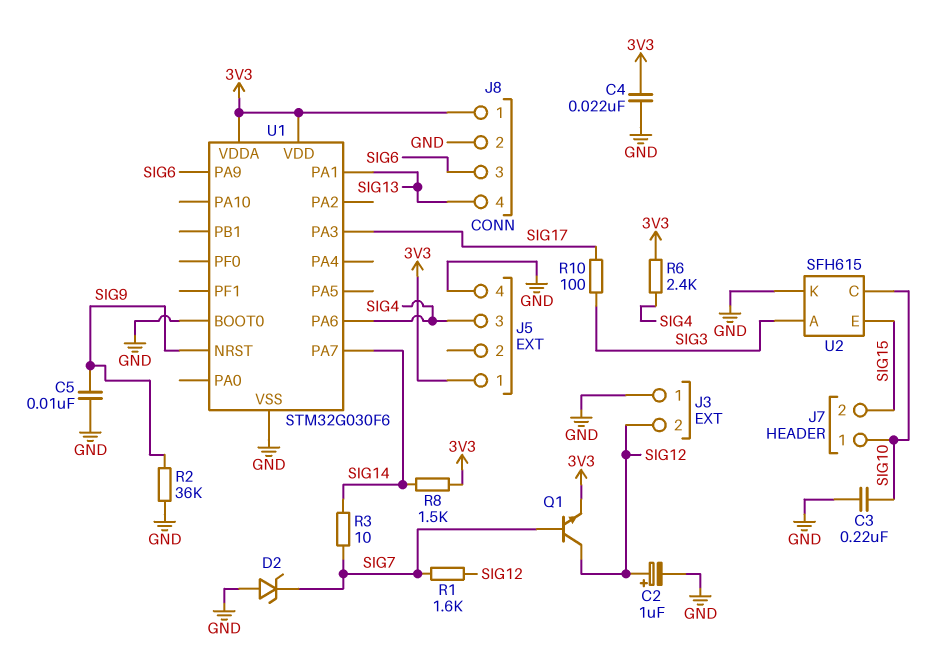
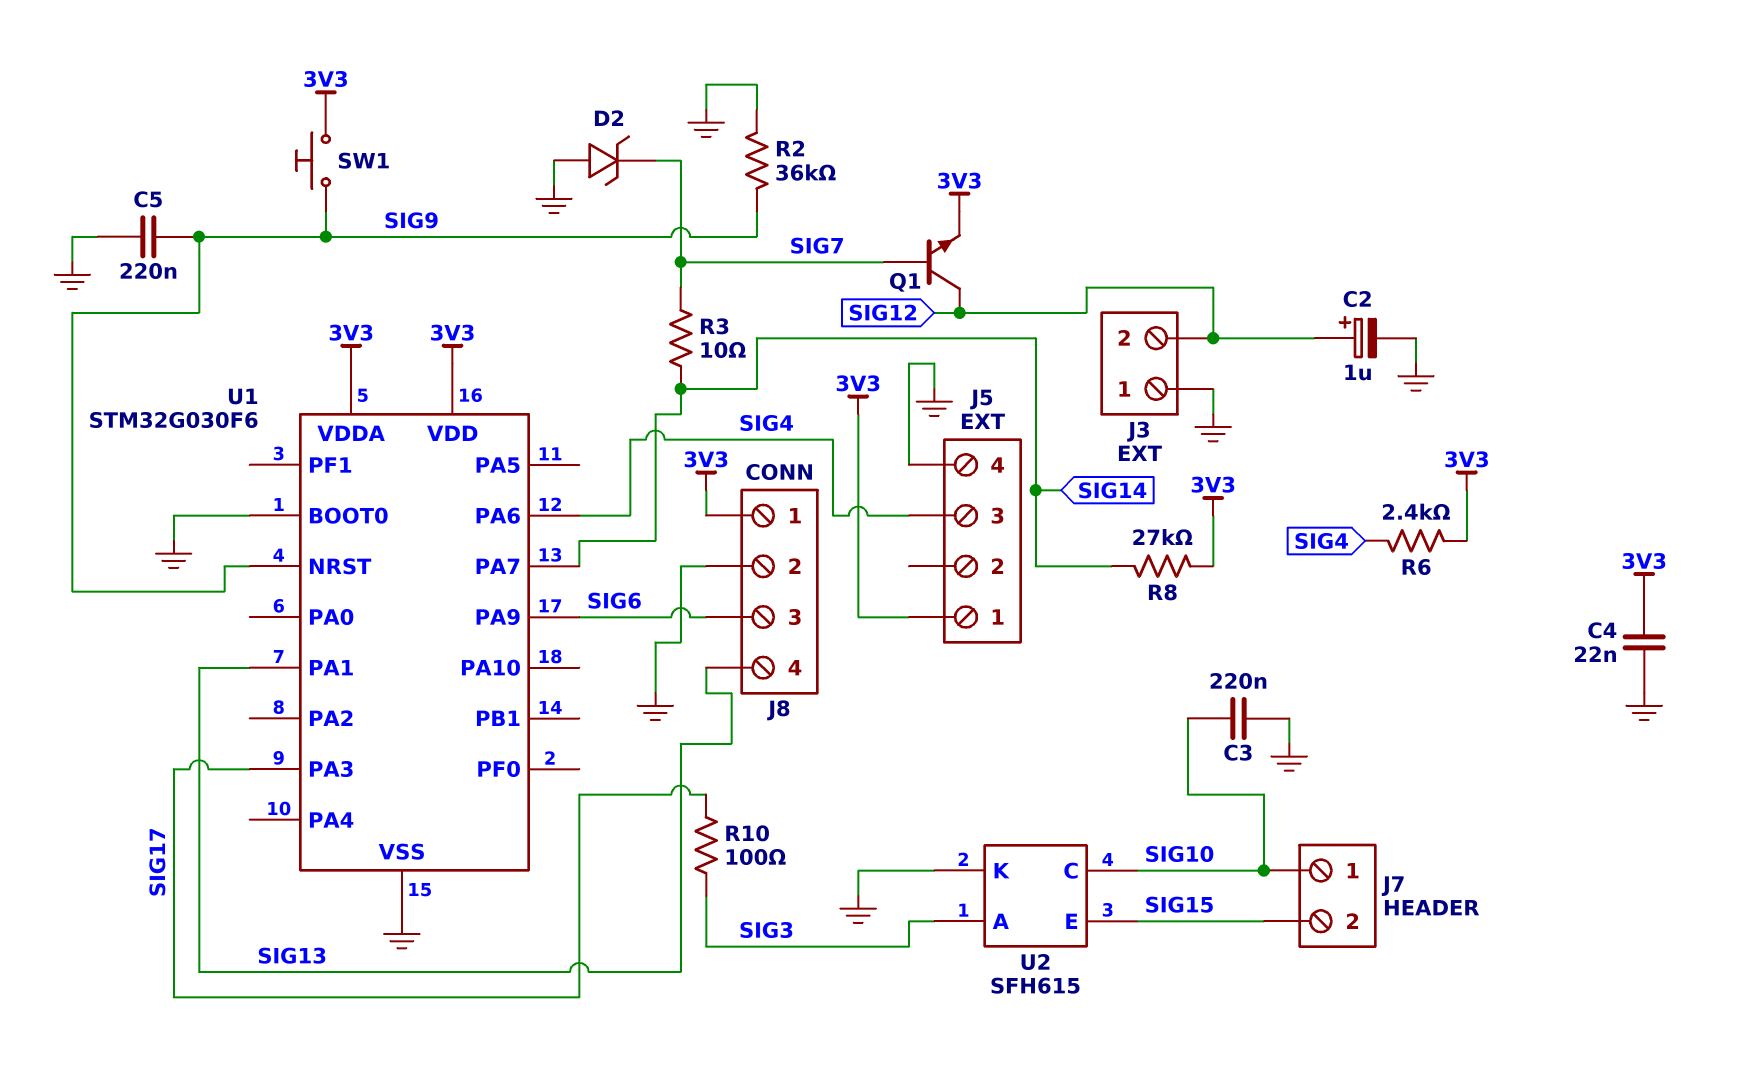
C5: 10nF (GND, SIG9) -> 220nF (GND, SIG9)
R1: 1.6k (SIG7, SIG12) -> none
R8: 1.5k (3V3, SIG14) -> 27k (3V3, SIG14)
SW1: none -> button (3V3, SIG9)

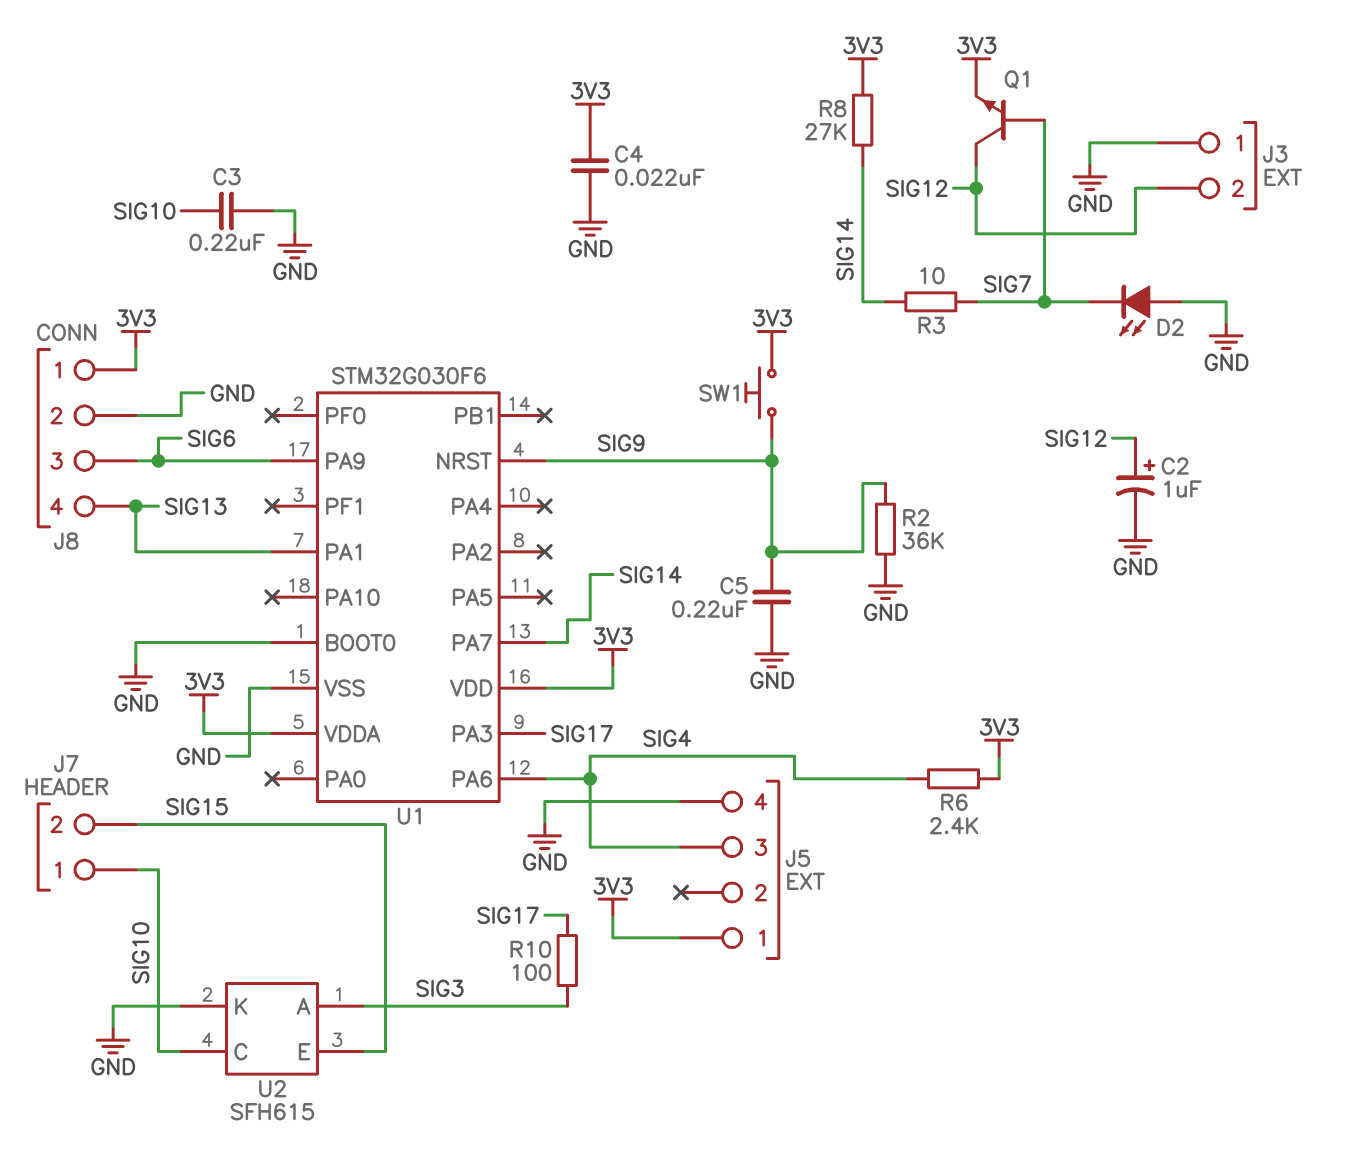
D2: zener (A GND, K SIG7) -> LED (A GND, K SIG7)

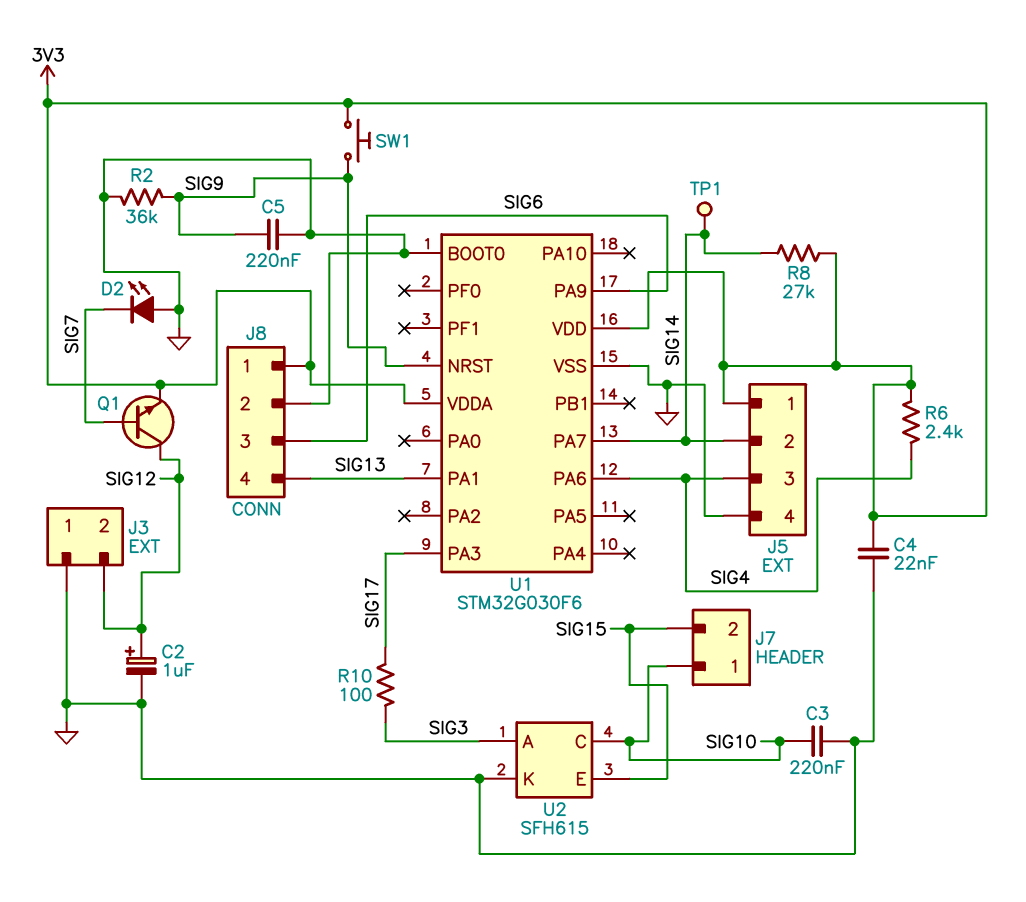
J5 pin 2: none -> SIG14
R3: 10 (SIG7, SIG14) -> none
TP1: none -> test point (SIG14)

